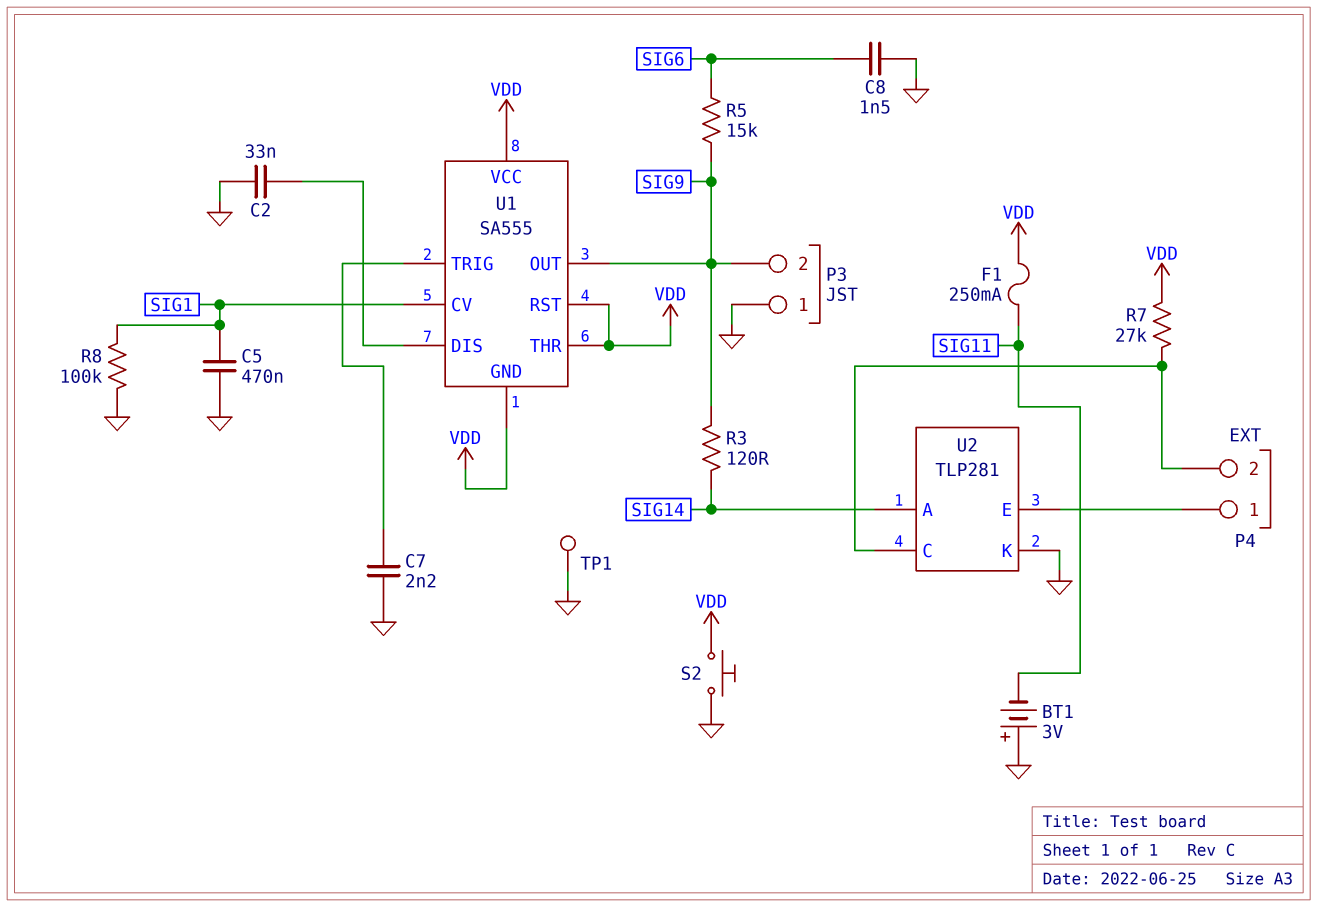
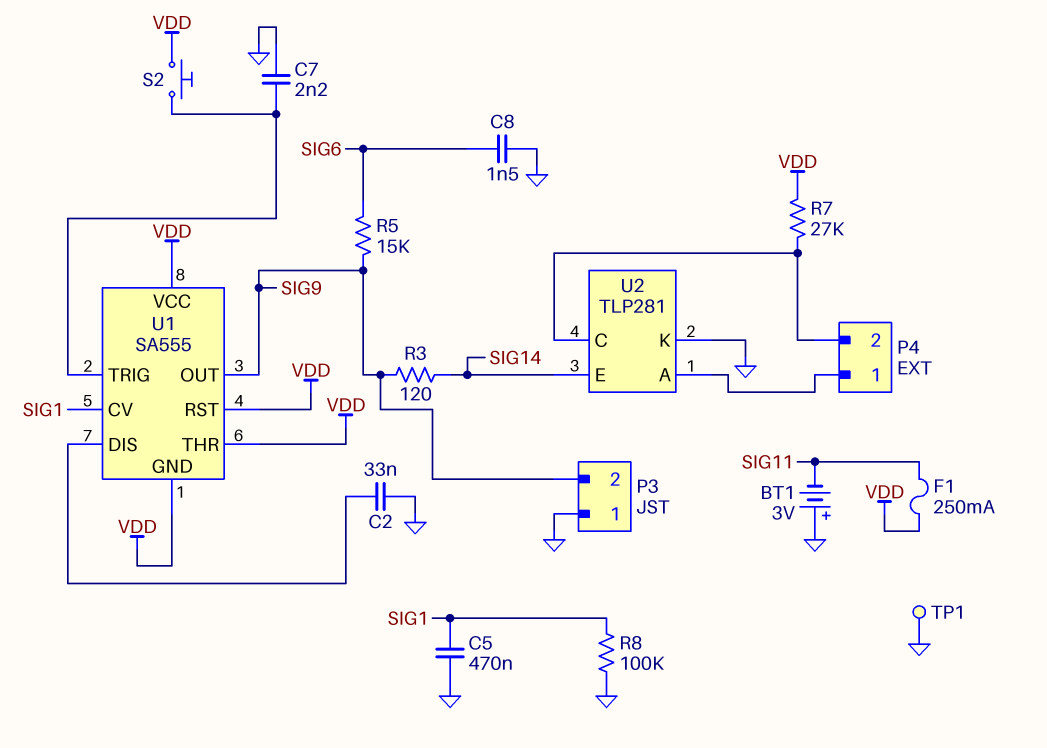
S2: button (GND, VDD) -> button (U1/TRIG, VDD)
U2 pin A: SIG14 -> P4/1
U2 pin E: P4/1 -> SIG14

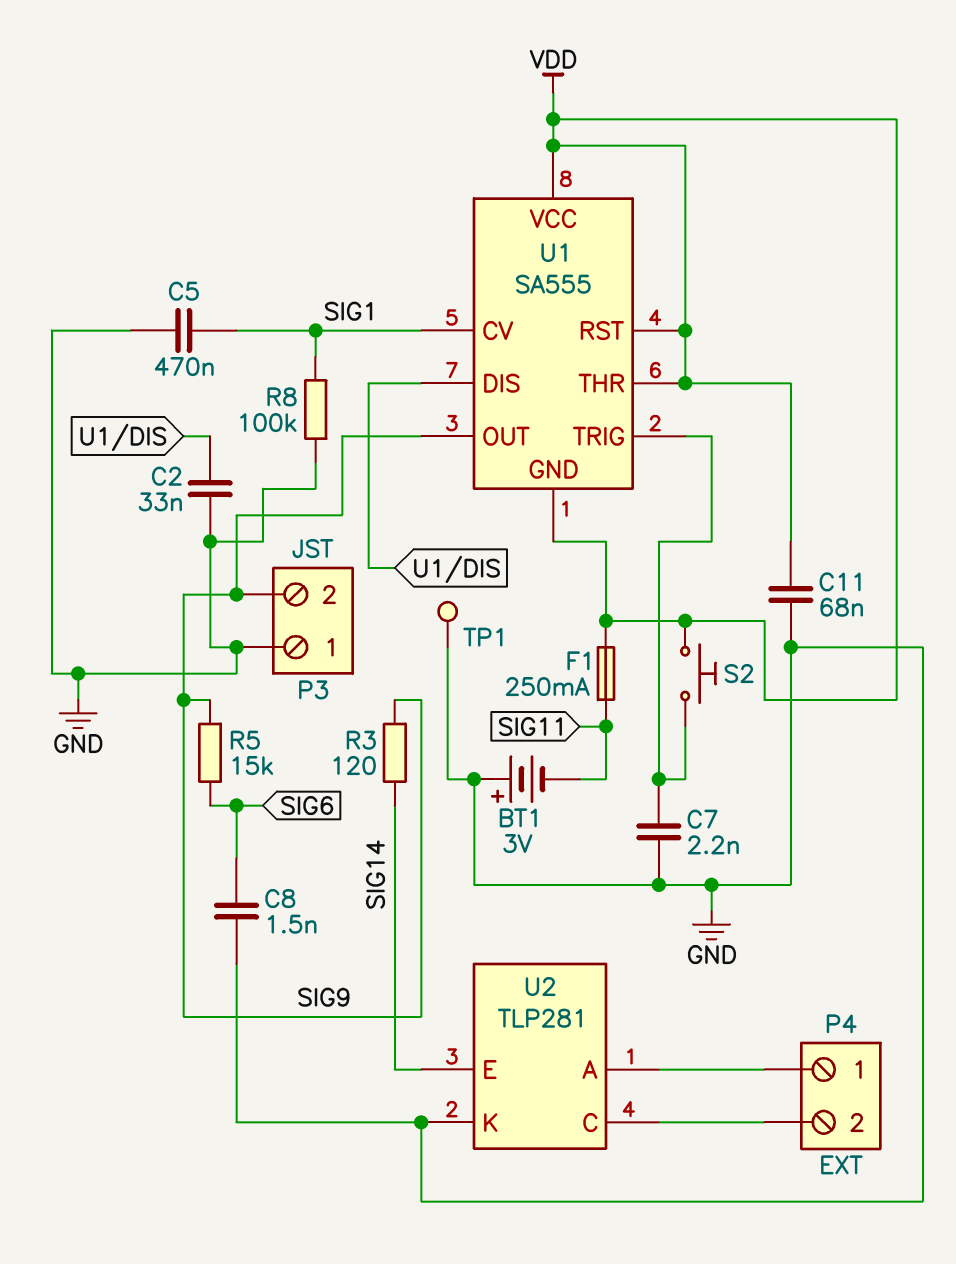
C11: none -> 68nF (GND, VDD)
R7: 27k (P4/2, VDD) -> none

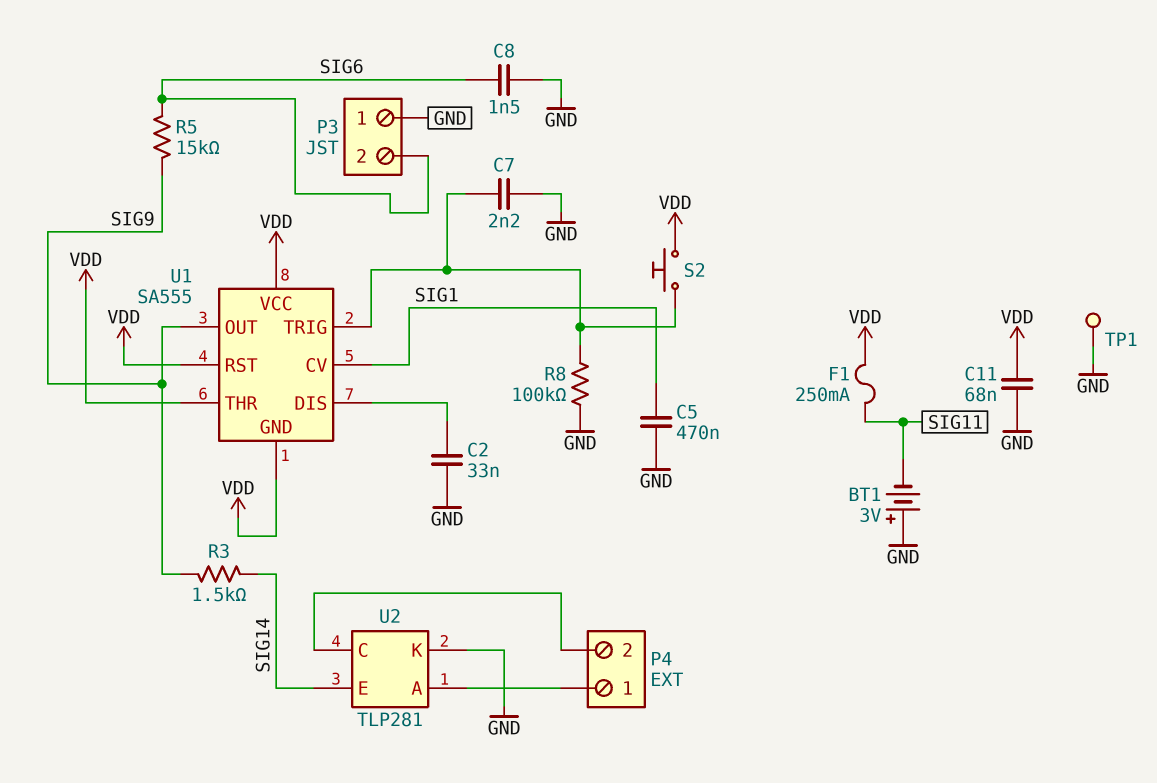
P3 pin 2: SIG9 -> SIG6
R3: 120 (SIG9, SIG14) -> 1.5k (SIG9, SIG14)
R8: 100k (GND, SIG1) -> 100k (GND, U1/TRIG)

